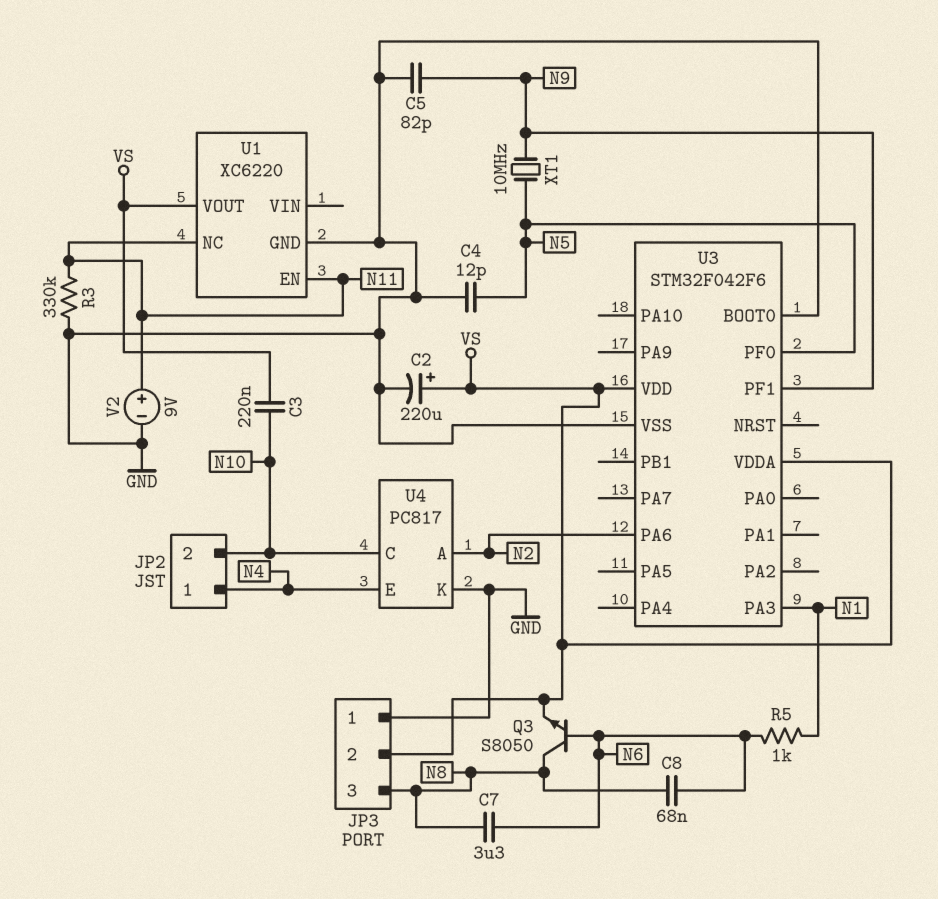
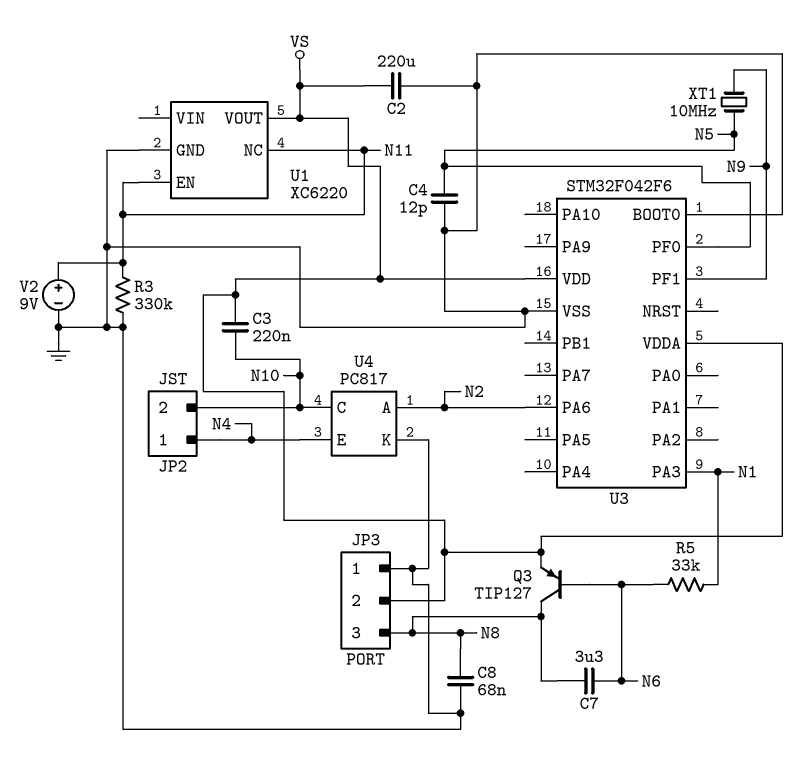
C2: 220uF (plus VS, minus GND) -> 220uF (GND, VS)
C5: 82pF (GND, N9) -> none
C8: 68nF (N6, N8) -> 68nF (GND, N8)
Q3: NPN S8050 (B N6, C N8, E VS) -> PNP TIP127 (B N6, C N8, E VS)
R5: 1k (N1, N6) -> 33k (N1, N6)

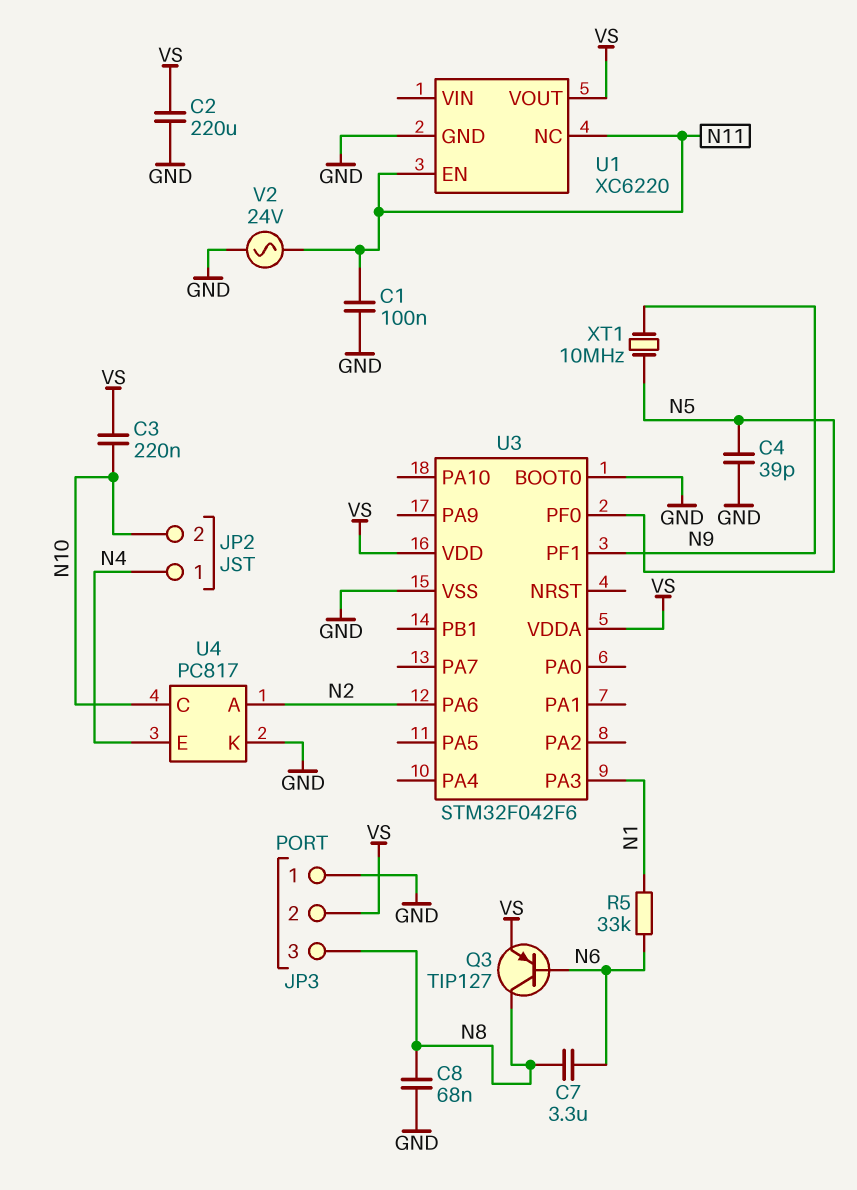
C1: none -> 100nF (GND, N11)
C4: 12pF (GND, N5) -> 39pF (GND, N5)
R3: 330k (GND, N11) -> none
V2: 9V (plus N11, minus GND) -> AC 24V (GND, N11)

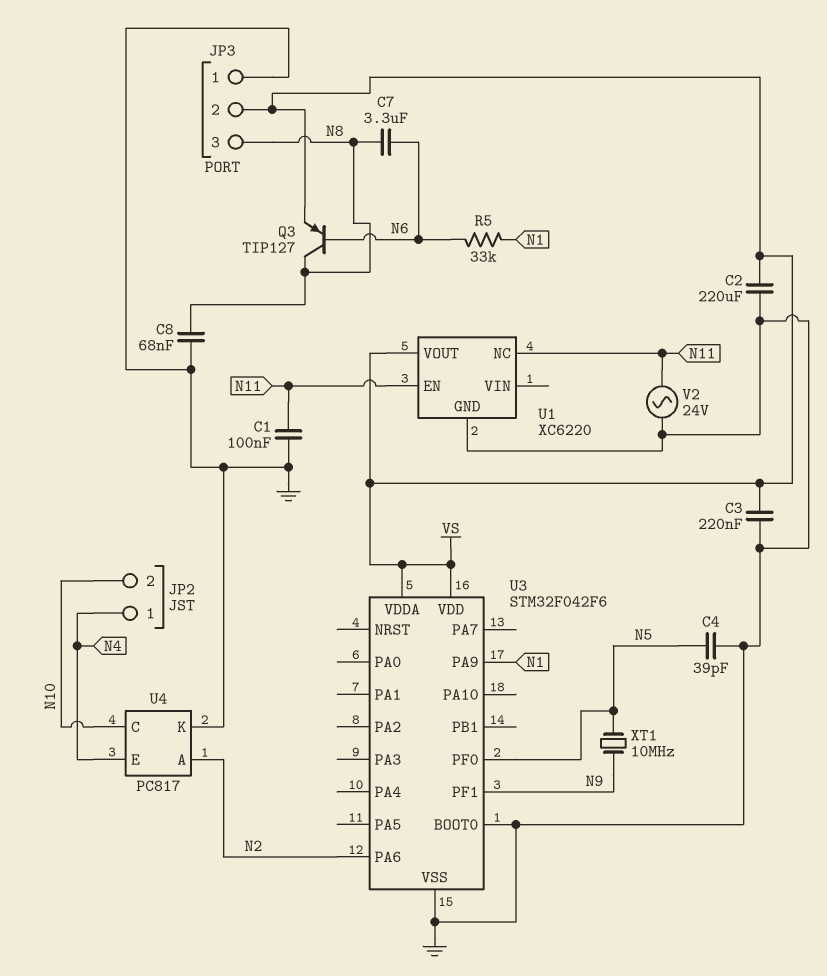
C3: 220nF (N10, VS) -> 220nF (GND, VS)
U3 pin PA3: N1 -> none
U3 pin PA9: none -> N1

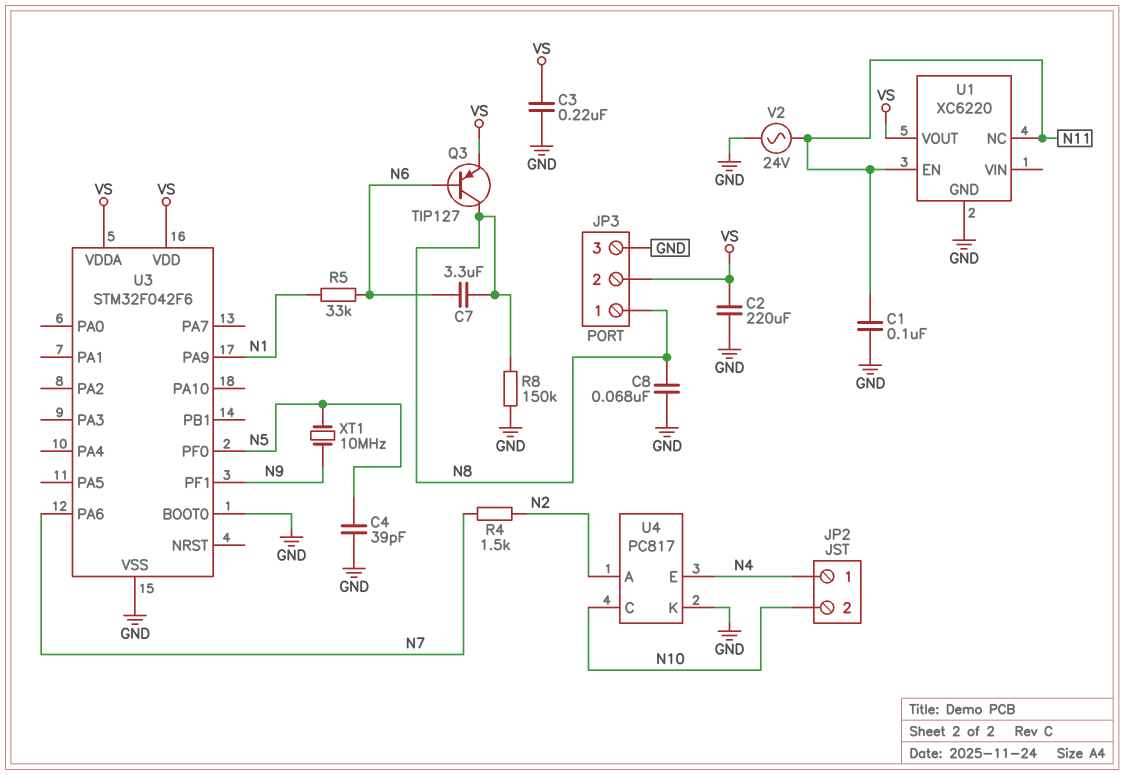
JP3 pin 1: GND -> N8
JP3 pin 3: N8 -> GND
R4: none -> 1.5k (N2, N7)
R8: none -> 150k (GND, N8)
U3 pin PA6: N2 -> N7

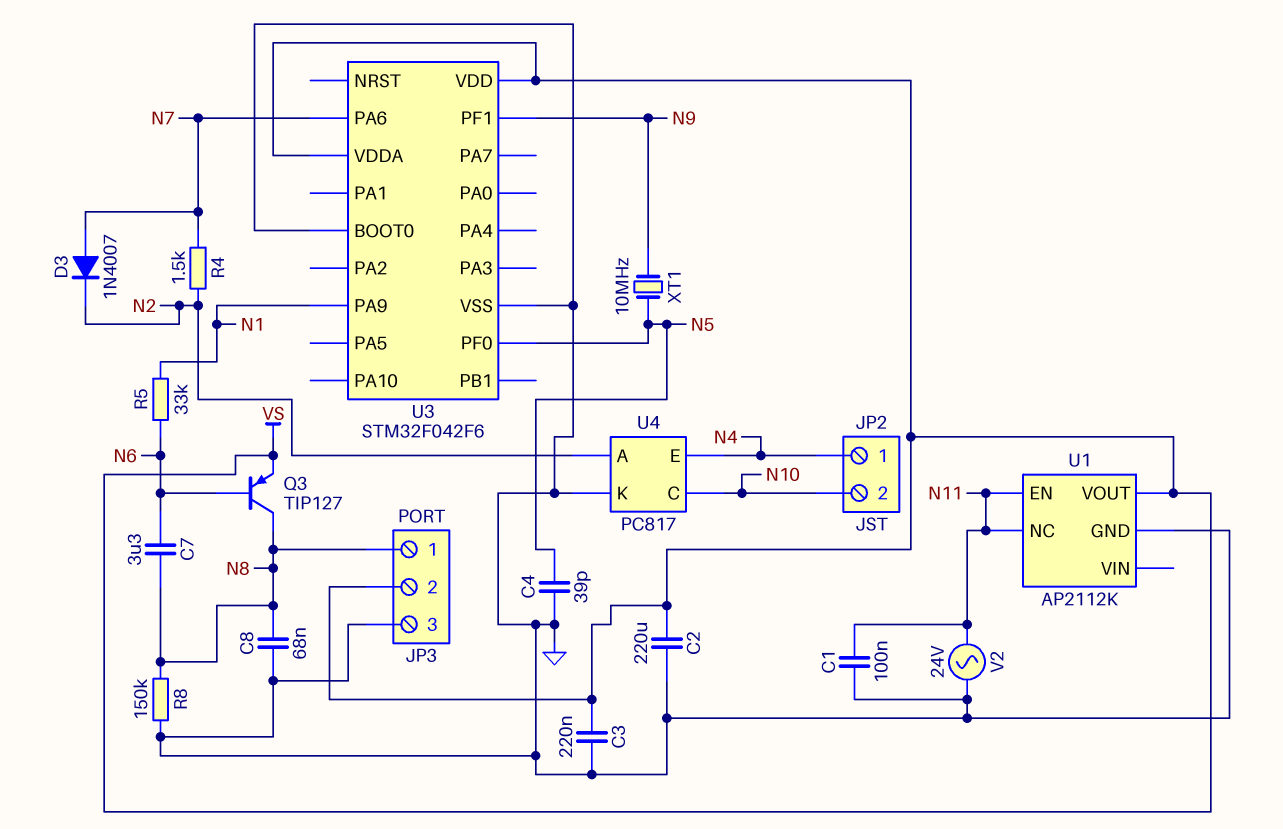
D3: none -> diode 1N4007 (A N7, K N2)
U1: XC6220 -> AP2112K

